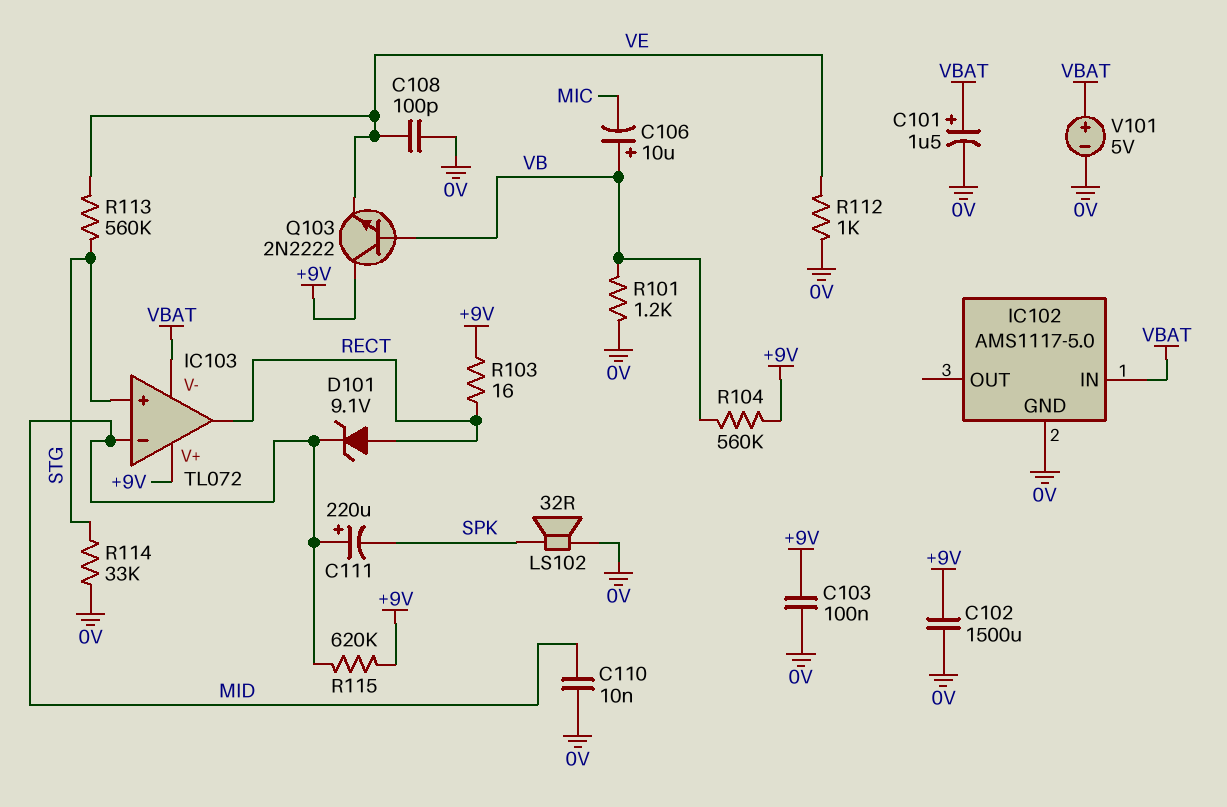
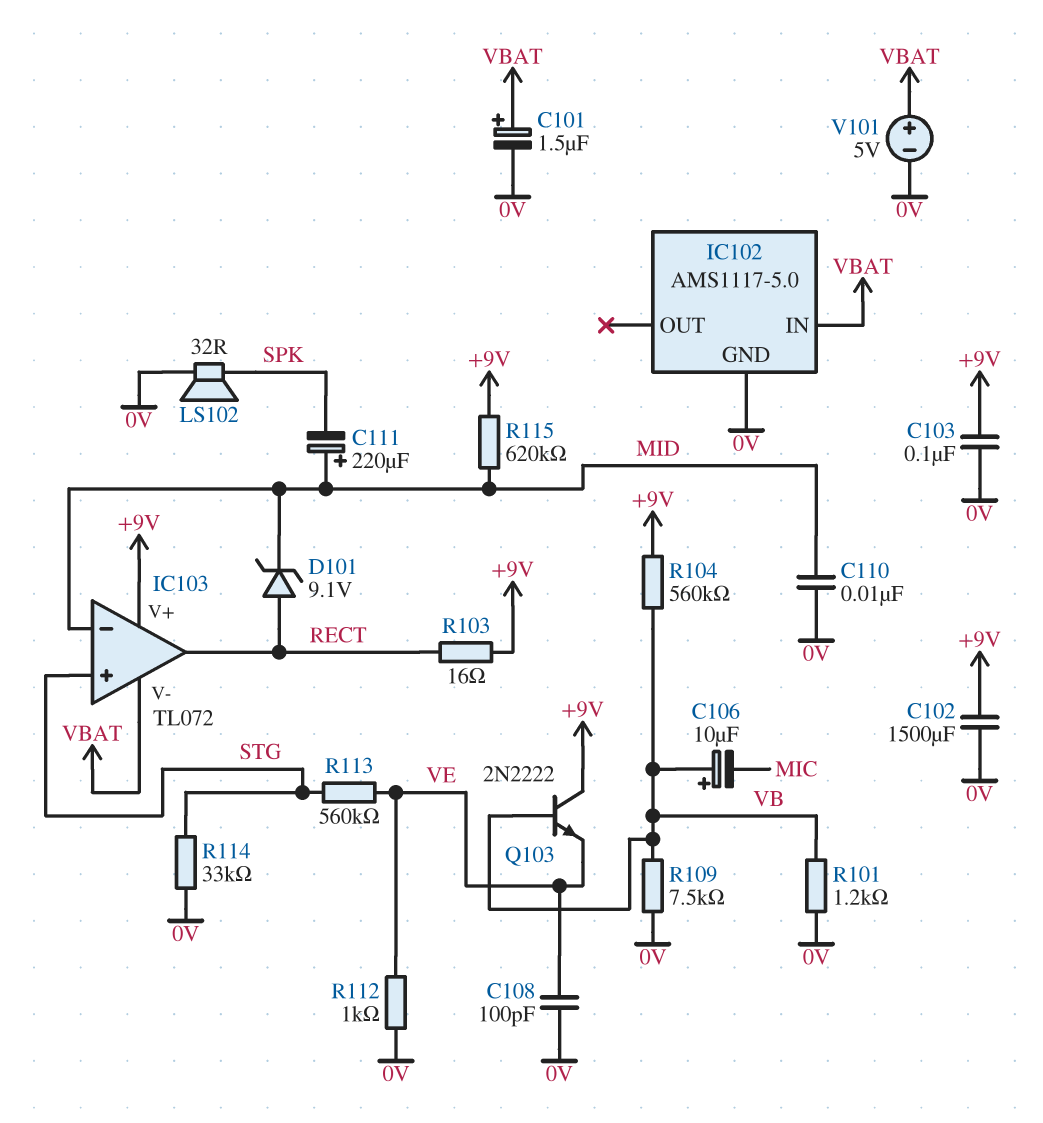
R109: none -> 7.5k (0V, VB)

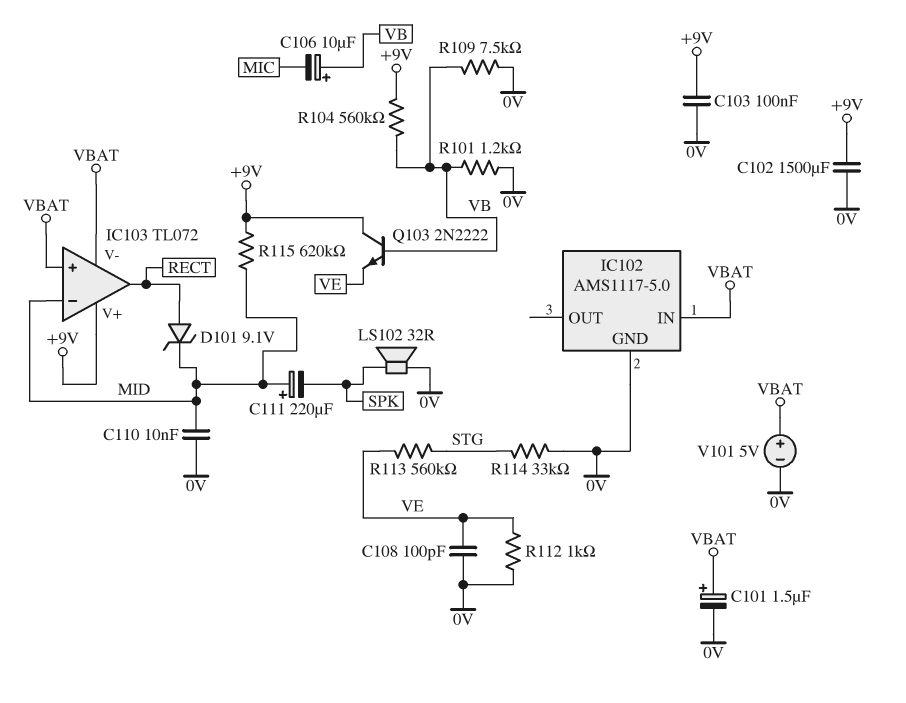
IC103 pin in+: STG -> VBAT
R103: 16 (+9V, RECT) -> none

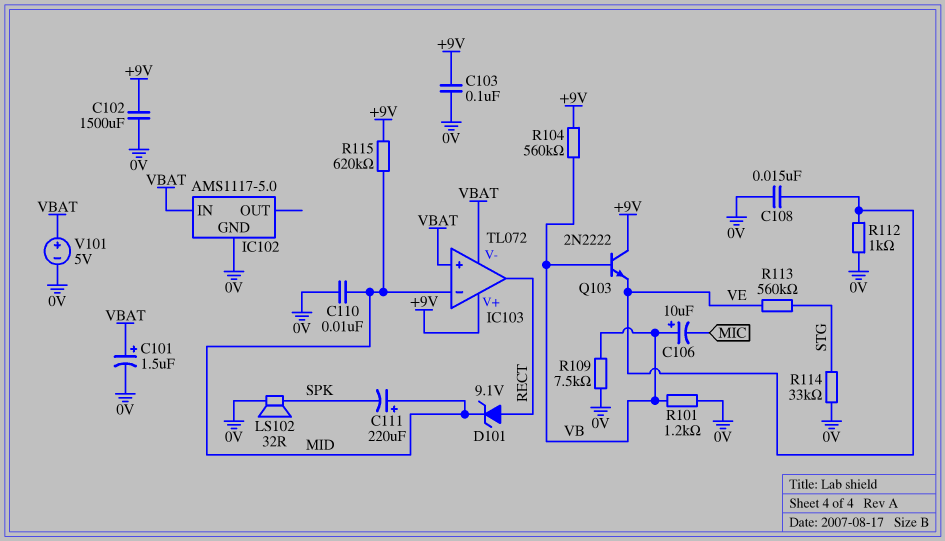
C108: 100pF (0V, VE) -> 15nF (0V, VE)

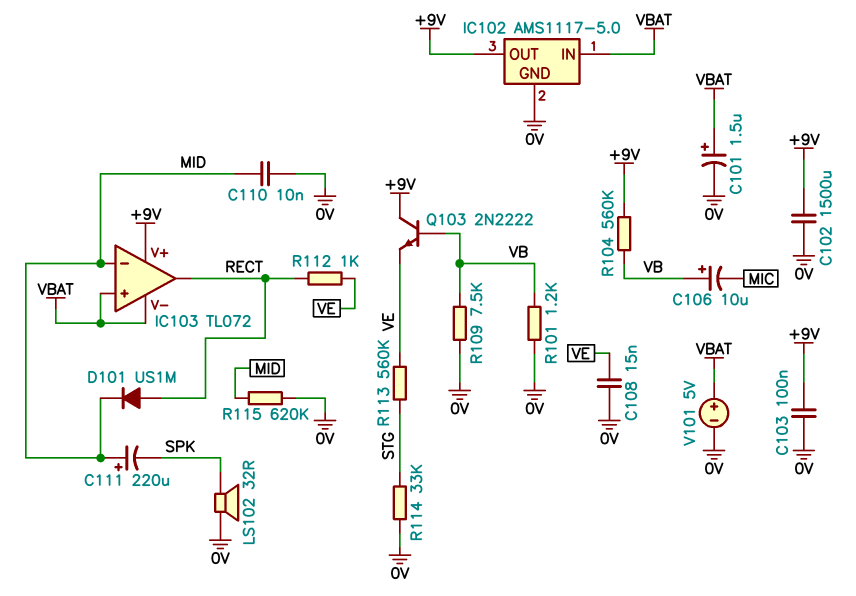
D101: zener 9.1V (A RECT, K MID) -> diode US1M (A RECT, K MID)
IC102 pin OUT: none -> +9V
R112: 1k (0V, VE) -> 1k (RECT, VE)
R115: 620k (+9V, MID) -> 620k (0V, MID)

